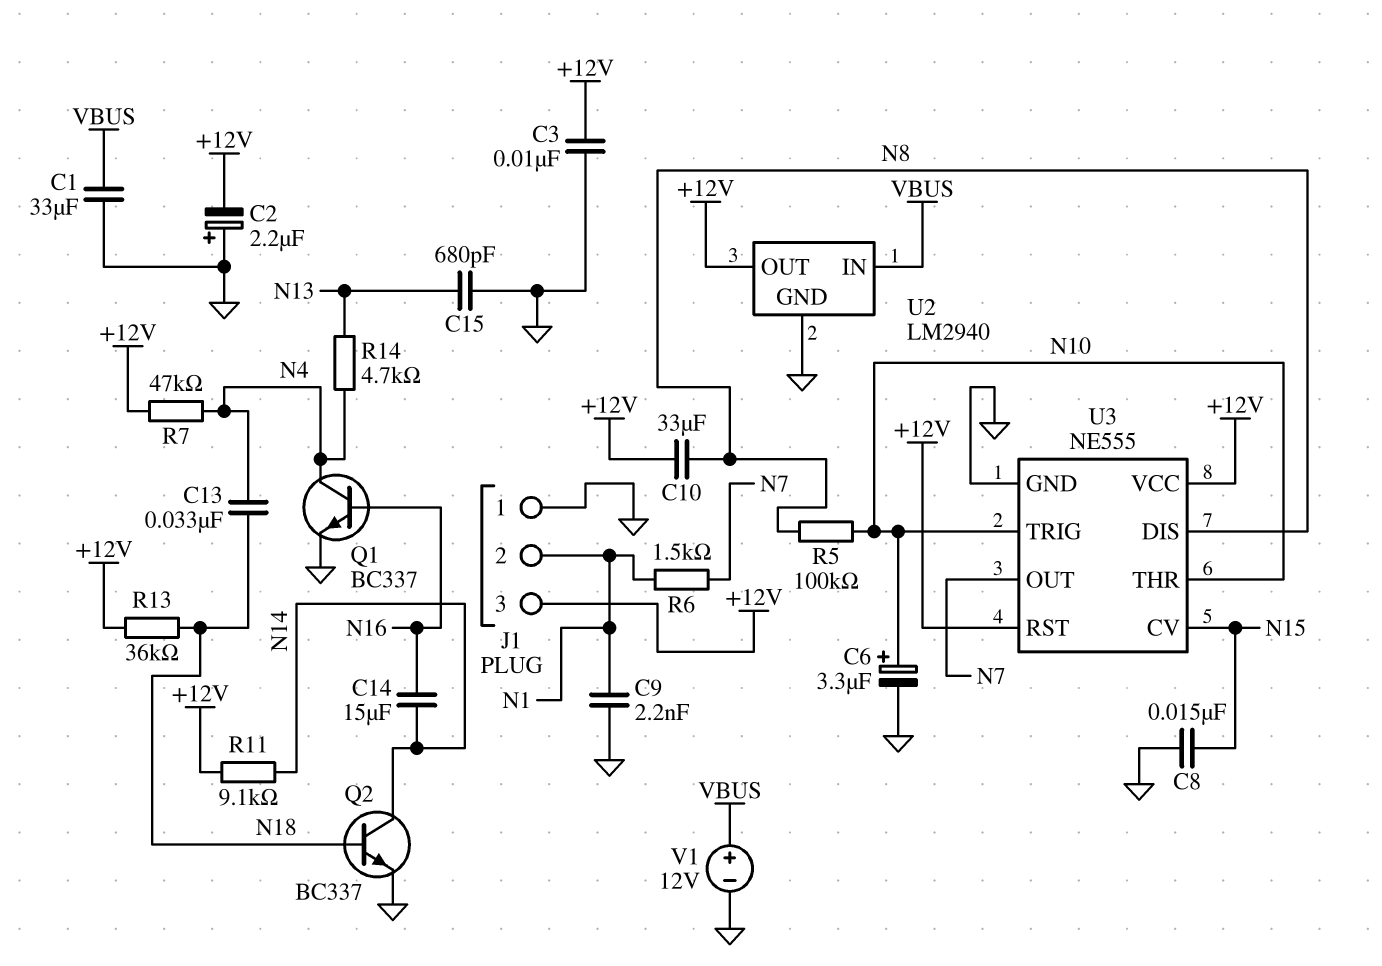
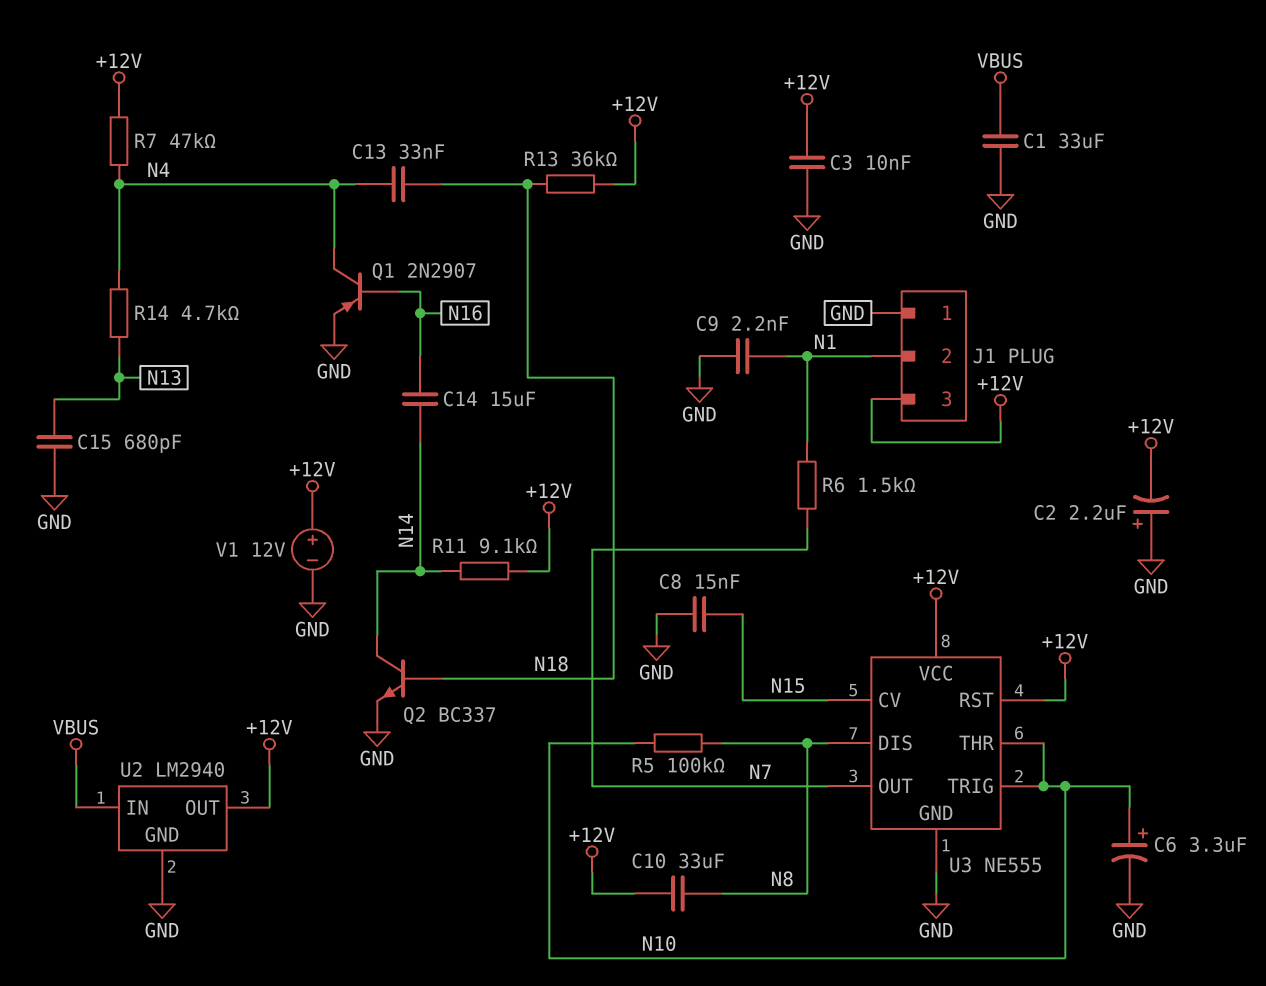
Q1: NPN BC337 (B N16, C N4, E GND) -> PNP 2N2907 (B N16, C N4, E GND)
V1: 12V (plus VBUS, minus GND) -> 12V (plus +12V, minus GND)

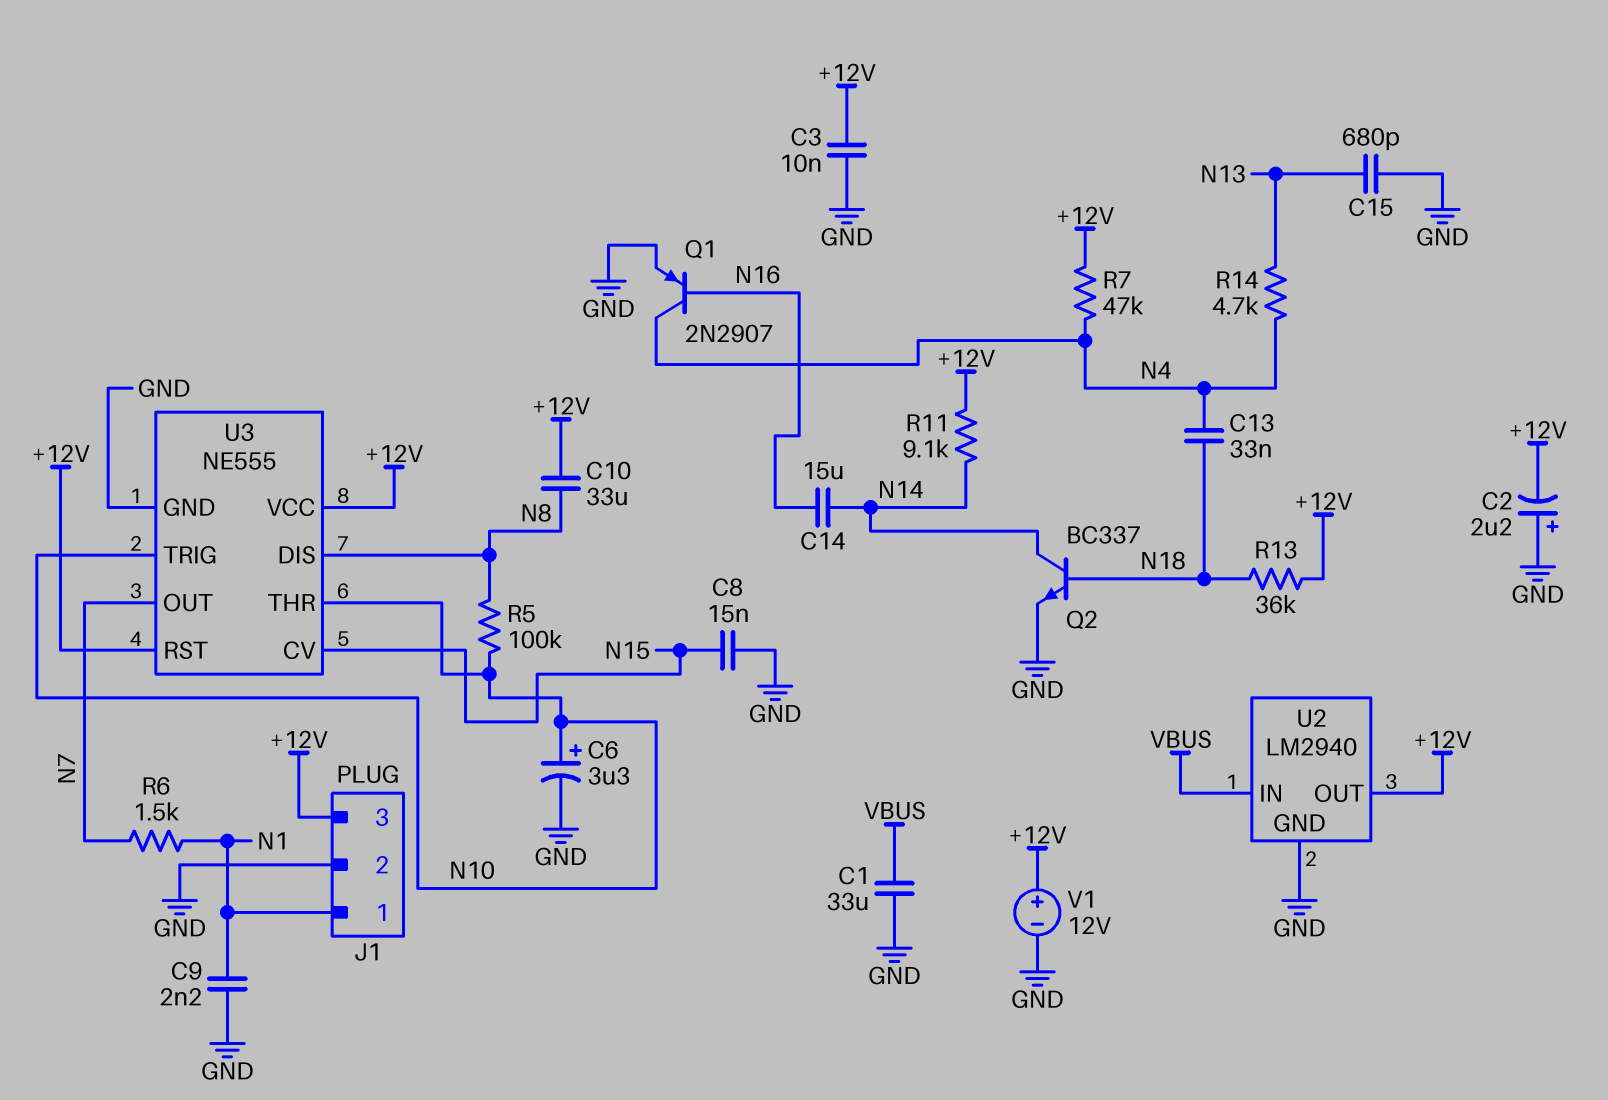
J1 pin 1: GND -> N1
J1 pin 2: N1 -> GND

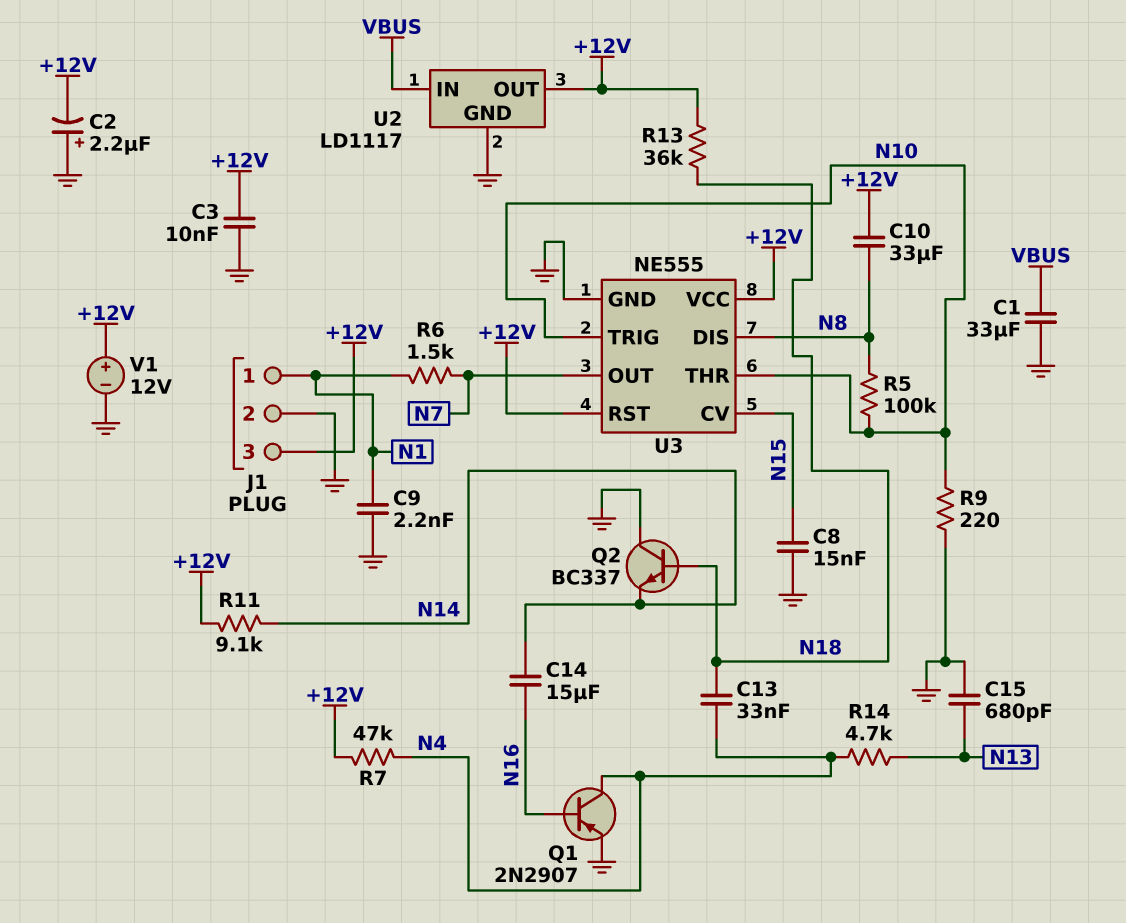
C6: 3.3uF (plus N10, minus GND) -> none
Q2: NPN BC337 (B N18, C N14, E GND) -> NPN BC337 (B N18, C GND, E N14)
R9: none -> 220 (GND, N10)
U2: LM2940 -> LD1117

